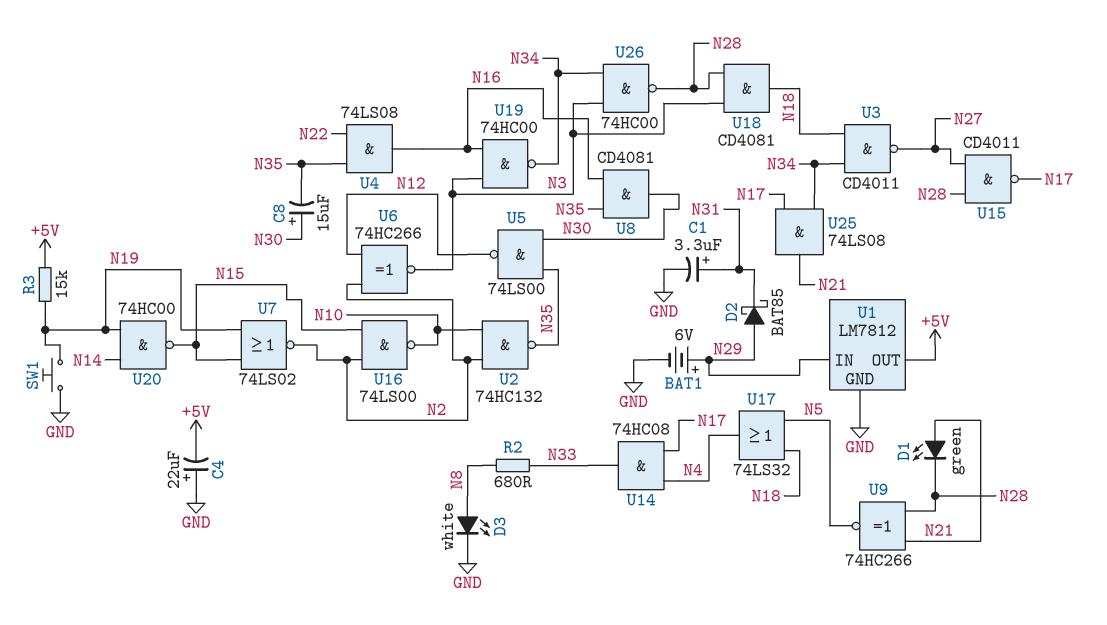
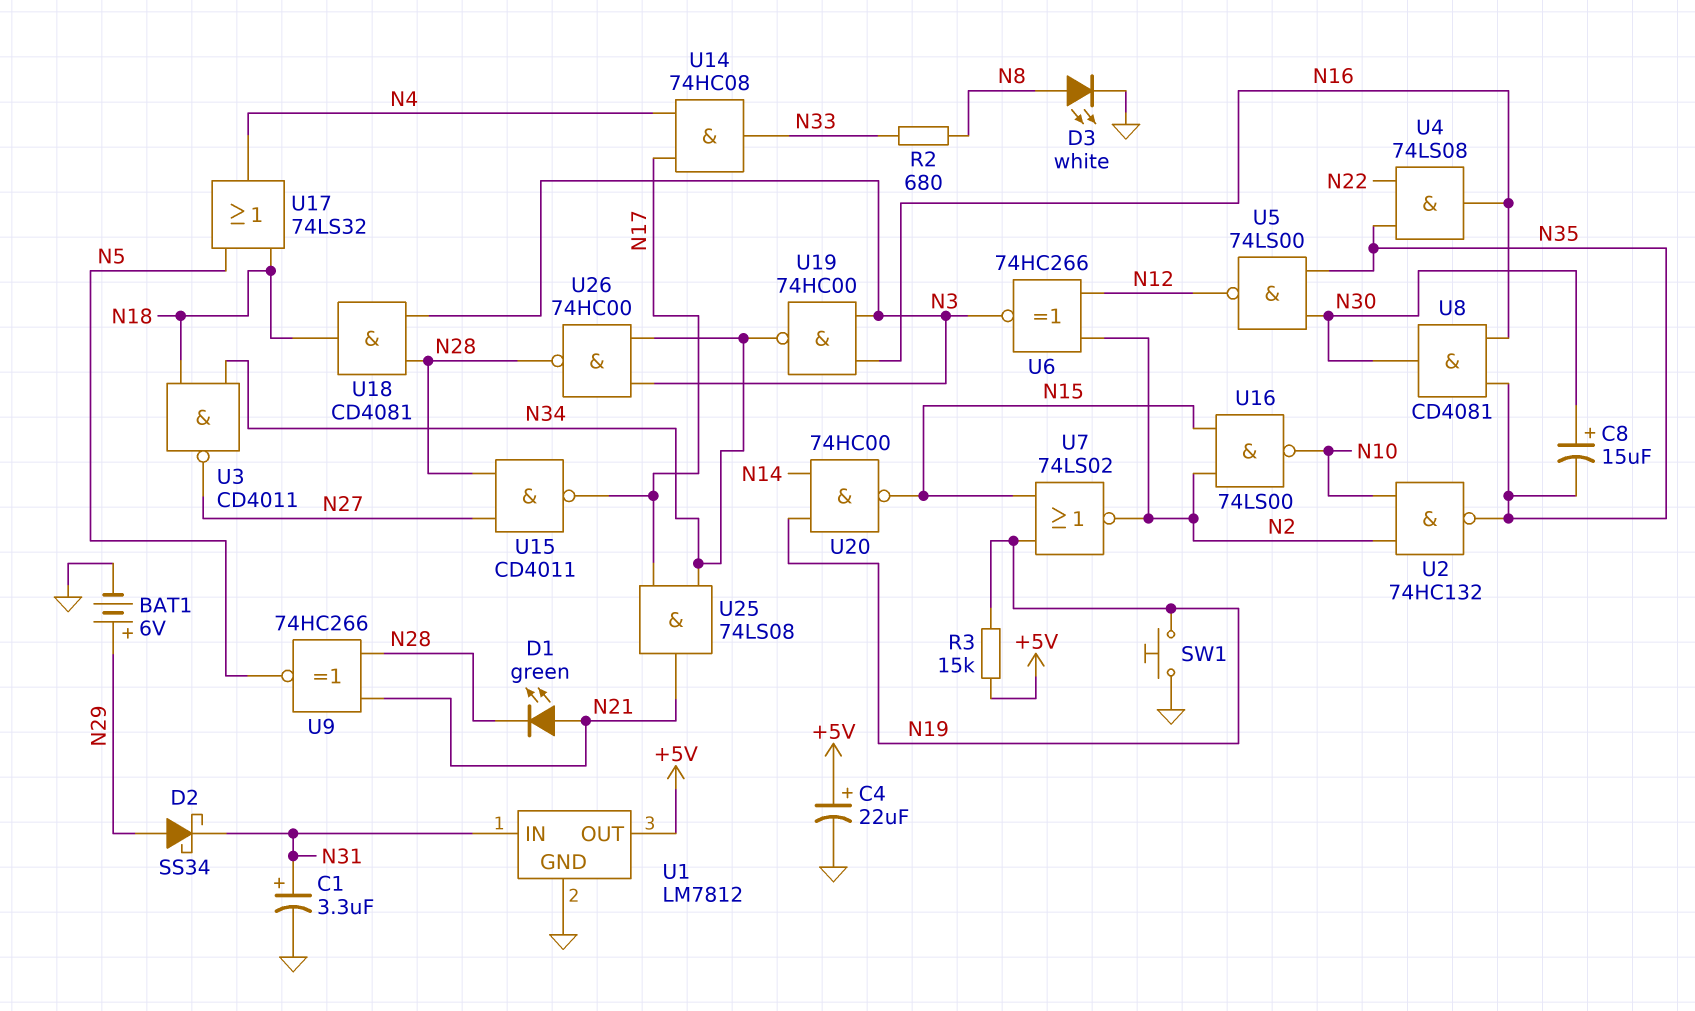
C4: 22uF (plus GND, minus +5V) -> 22uF (plus +5V, minus GND)
D2: schottky BAT85 (A N29, K N31) -> schottky SS34 (A N29, K N31)
U1 pin IN: N29 -> N31

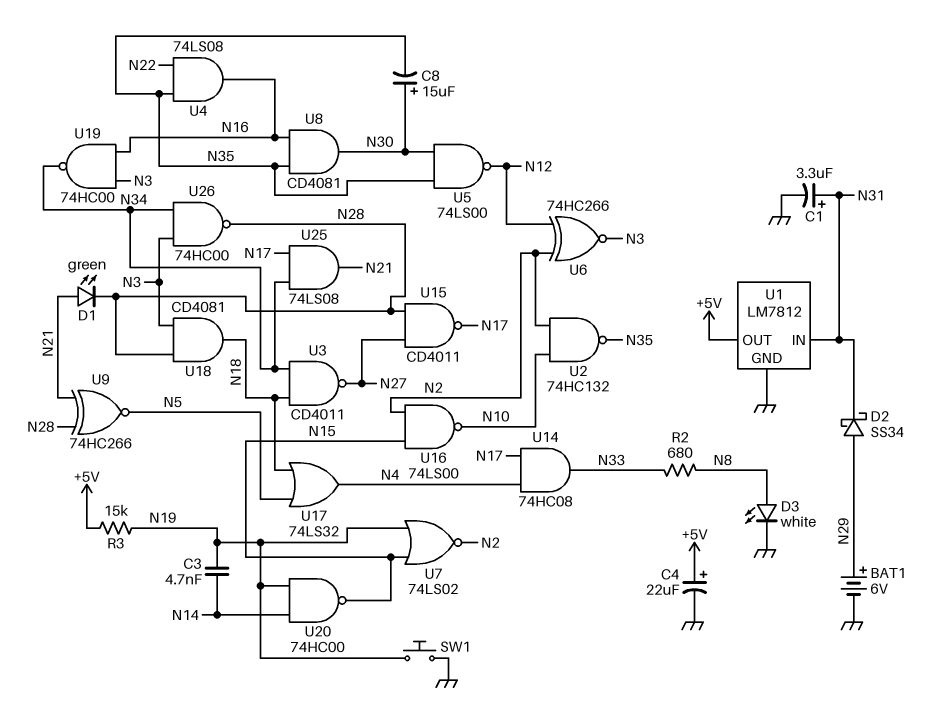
C3: none -> 4.7nF (N14, N19)

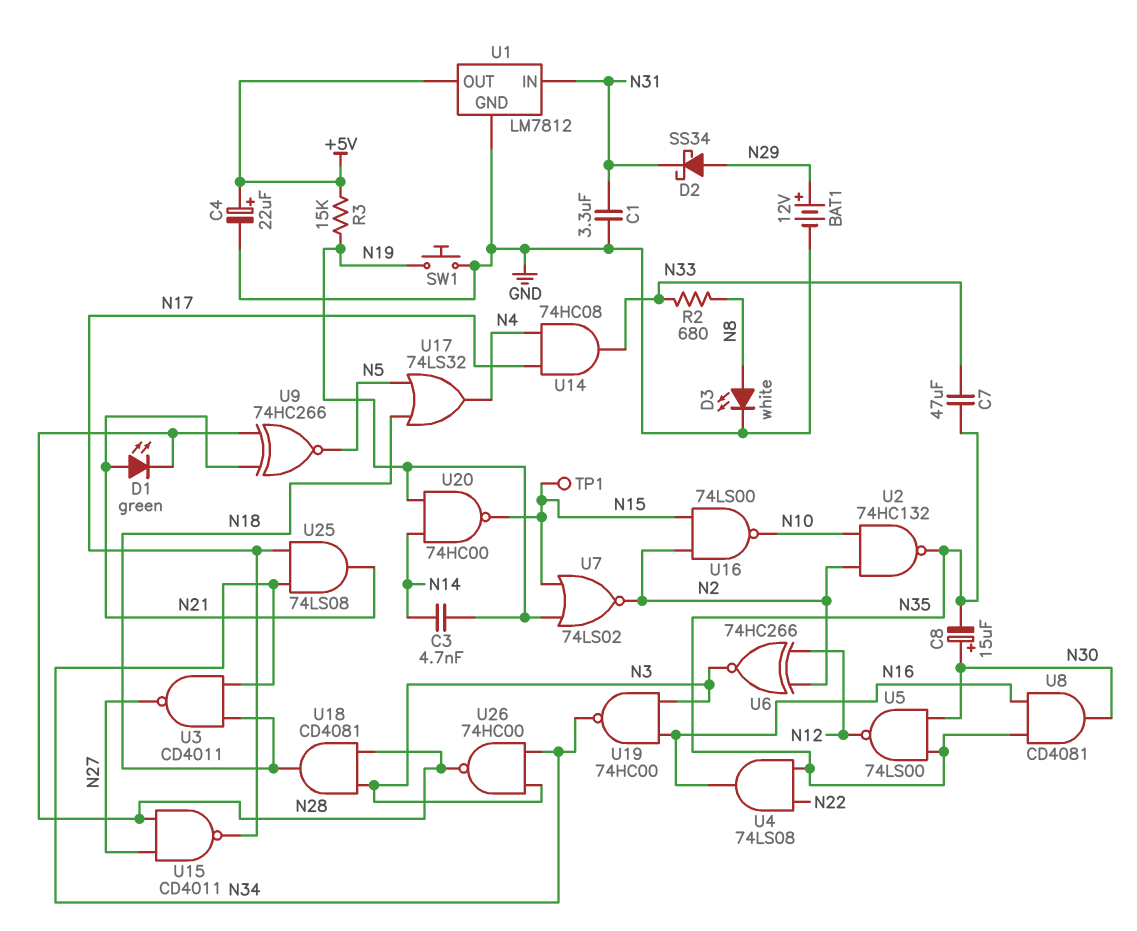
BAT1: 6V (plus N29, minus GND) -> 12V (plus N29, minus GND)
C1: 3.3uF (plus N31, minus GND) -> 3.3uF (GND, N31)
C7: none -> 47uF (N33, N35)
TP1: none -> test point (N15)

